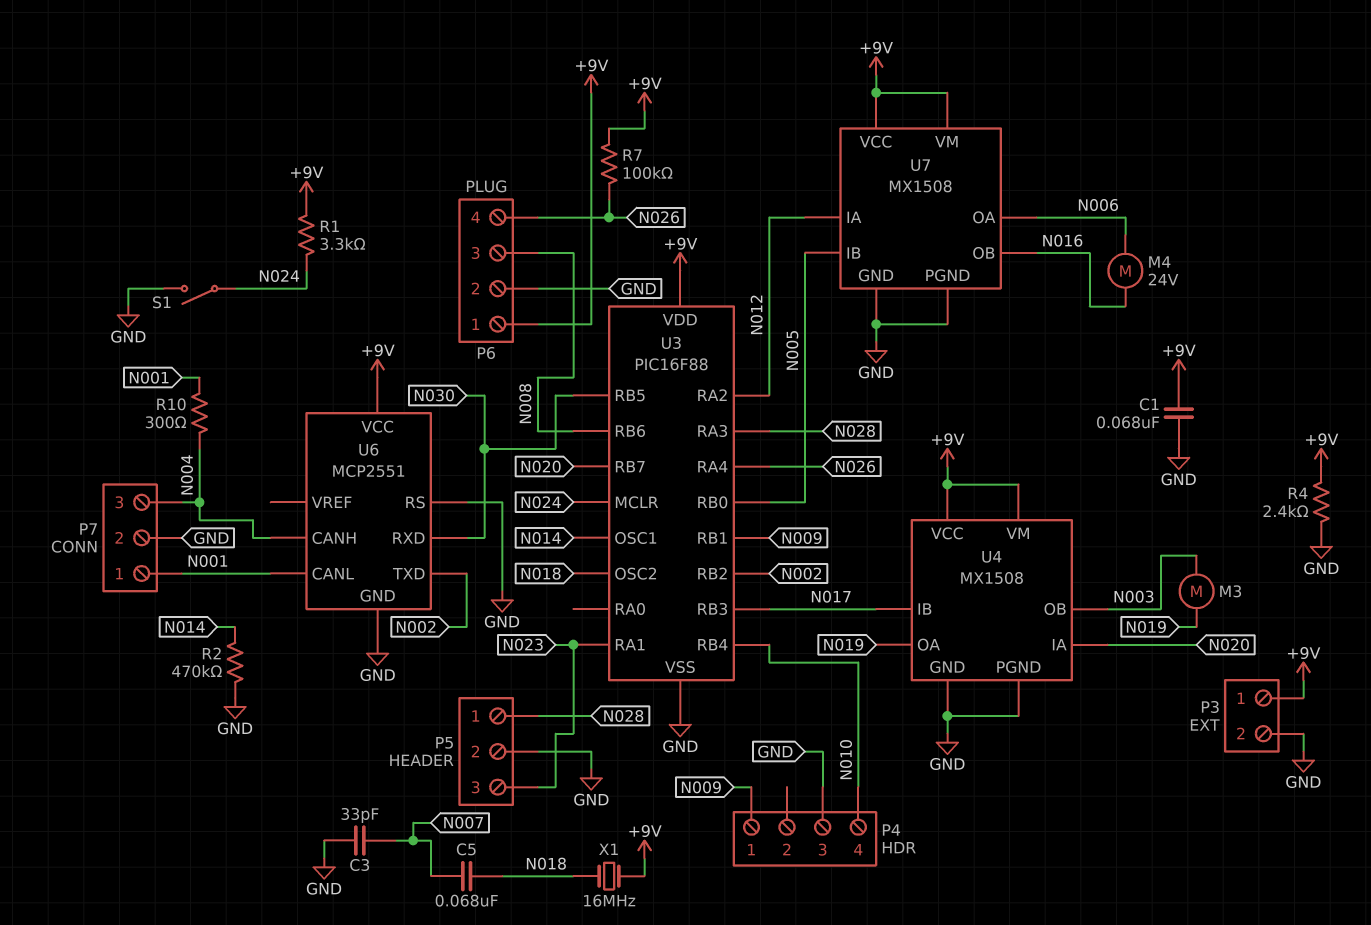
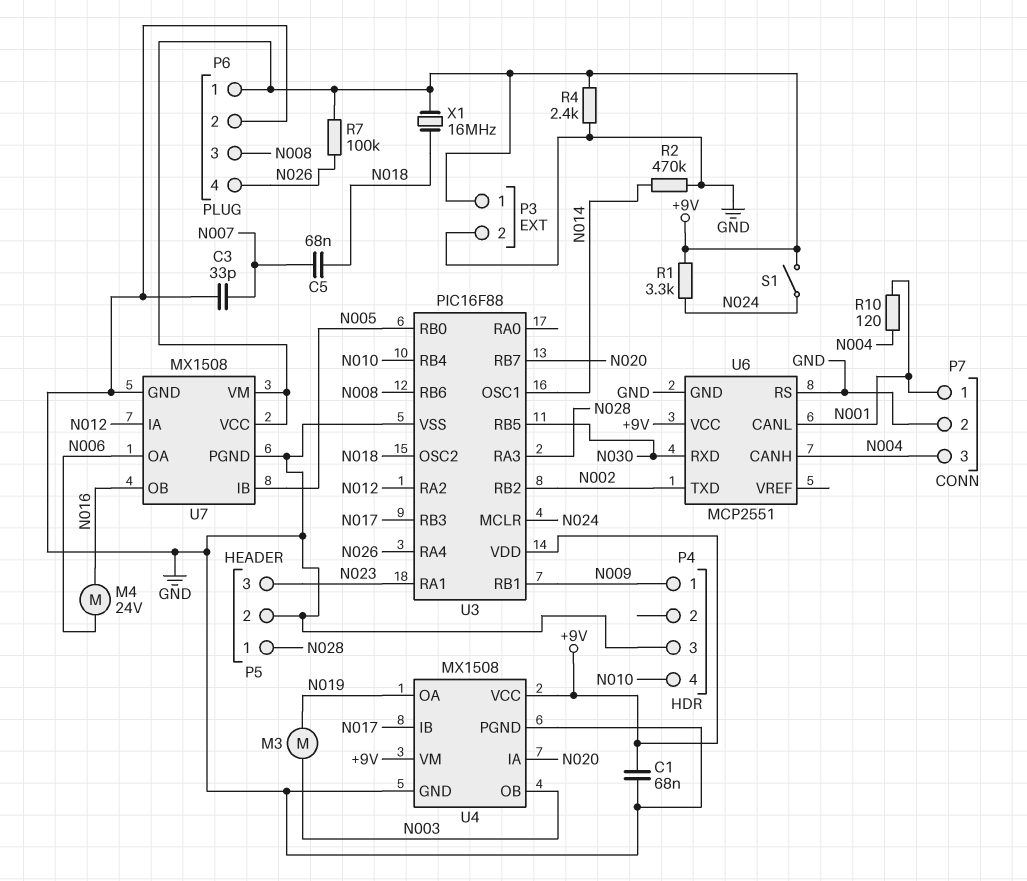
R10: 300 (N001, N004) -> 120 (N001, N004)
S1: switch (GND, N024) -> switch (+9V, N024)

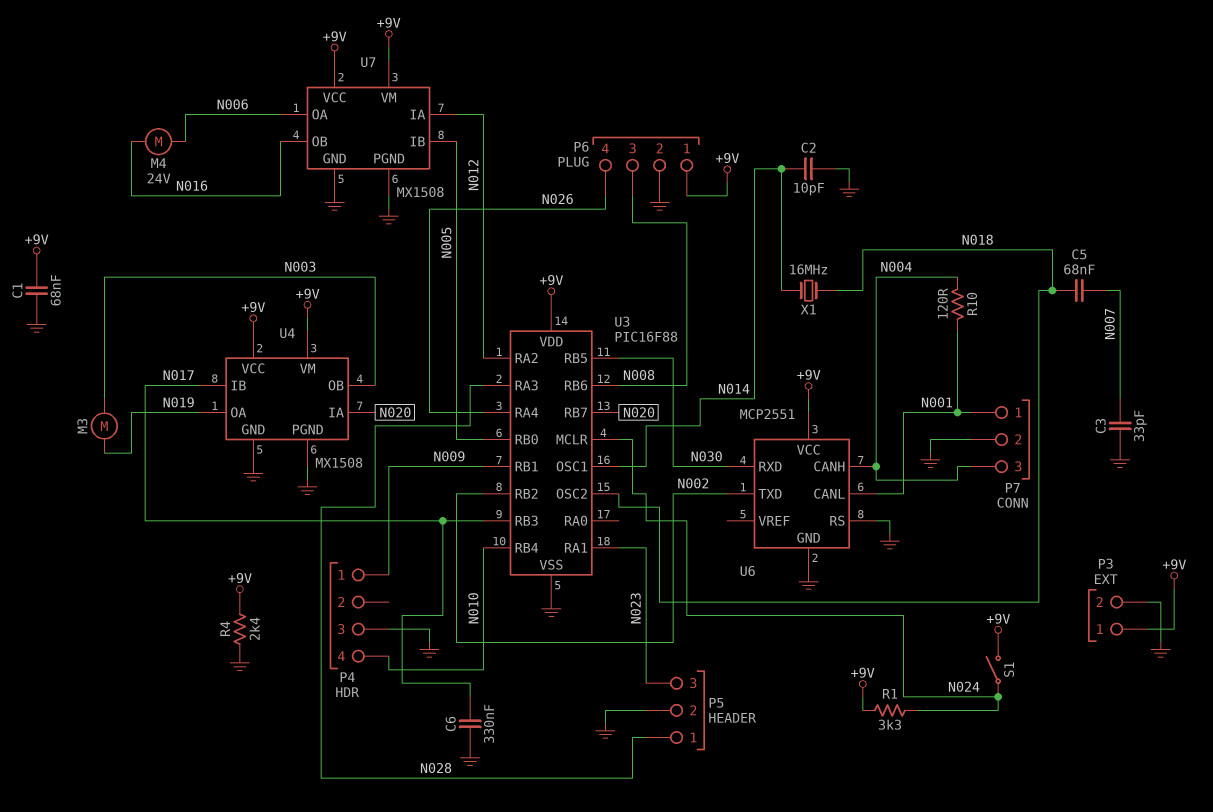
C2: none -> 10pF (GND, N014)
C6: none -> 330nF (GND, N017)
R2: 470k (GND, N014) -> none
R7: 100k (+9V, N026) -> none
X1: 16MHz (+9V, N018) -> 16MHz (N014, N018)

